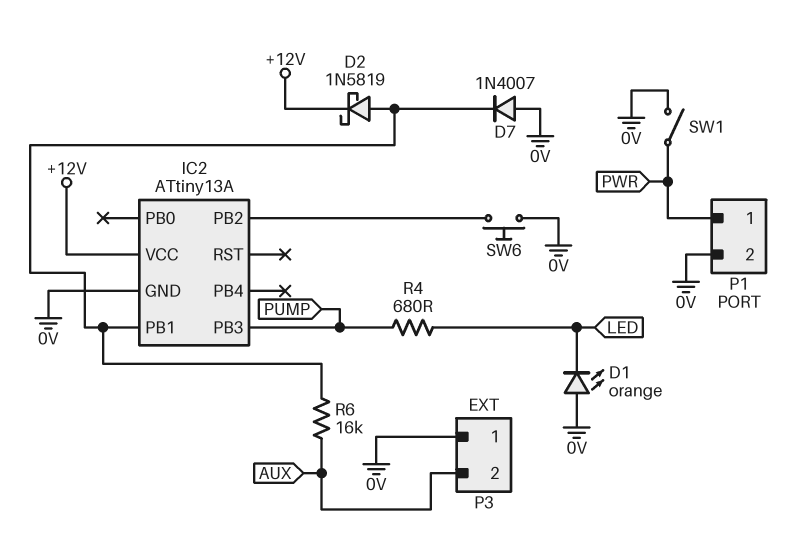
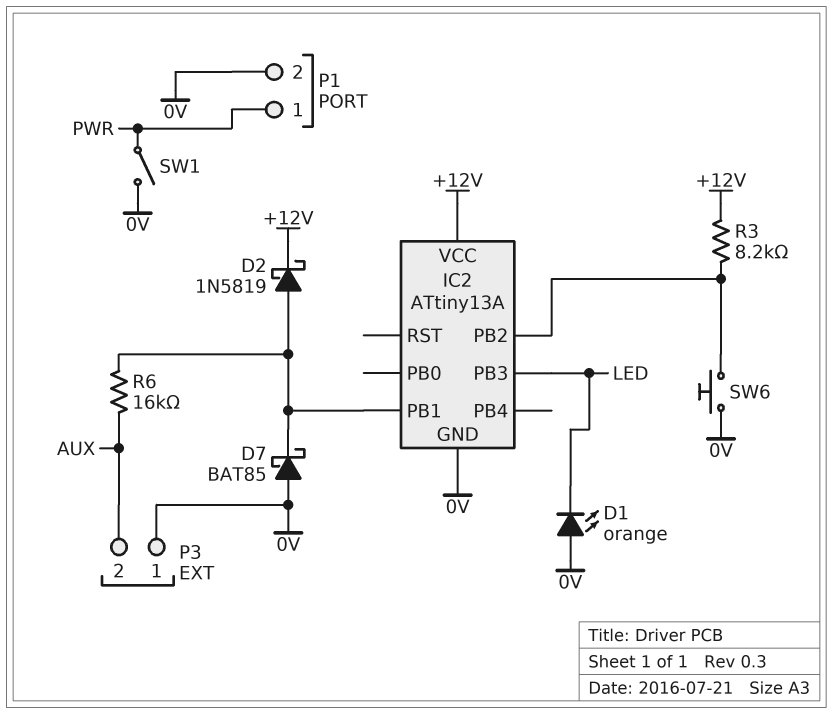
D7: diode 1N4007 (A 0V, K IC2/PB1) -> schottky BAT85 (A 0V, K IC2/PB1)
IC2 pin PB3: PUMP -> LED
R3: none -> 8.2k (+12V, IC2/PB2)
R4: 680 (LED, PUMP) -> none

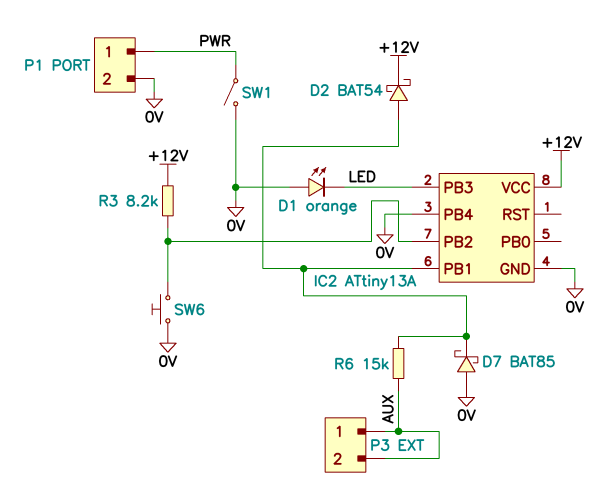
D2: schottky 1N5819 (A IC2/PB1, K +12V) -> schottky BAT54 (A IC2/PB1, K +12V)
IC2 pin PB4: none -> 0V
P3 pin 1: 0V -> AUX
R6: 16k (AUX, IC2/PB1) -> 15k (AUX, IC2/PB1)

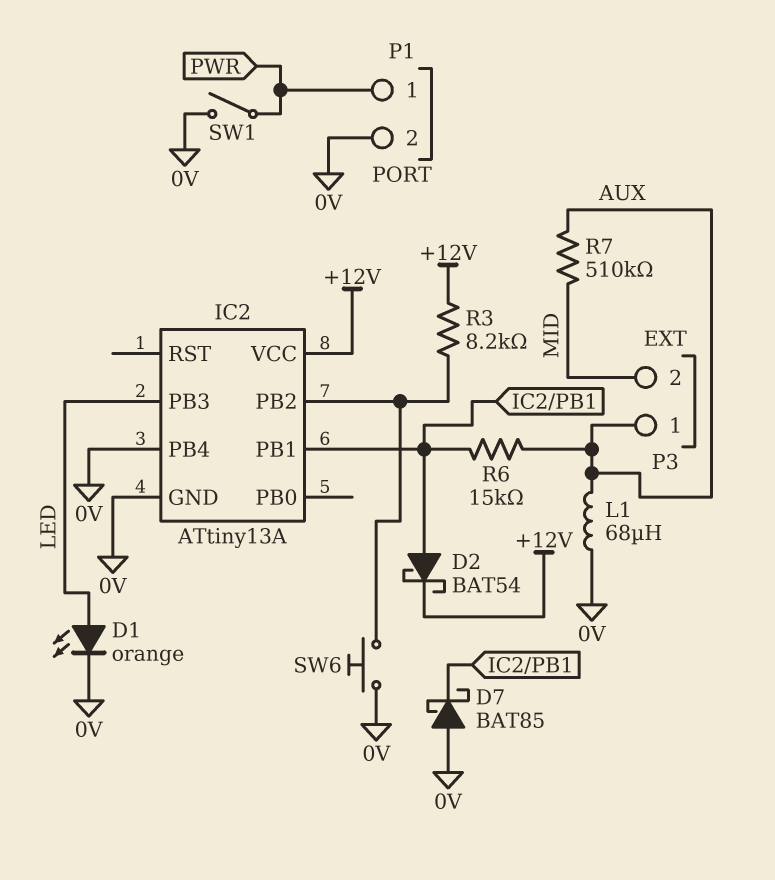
D1: LED orange (A 0V, K LED) -> LED orange (A LED, K 0V)
L1: none -> 68uH (0V, AUX)
P3 pin 2: AUX -> MID
R7: none -> 510k (AUX, MID)

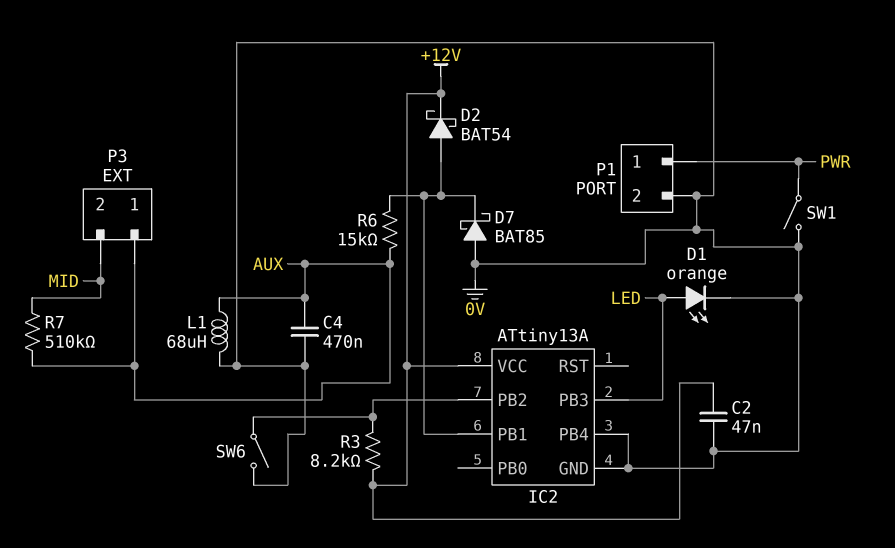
C2: none -> 47nF (+12V, 0V)
C4: none -> 470nF (0V, AUX)
SW6: button (0V, IC2/PB2) -> switch (0V, IC2/PB2)

